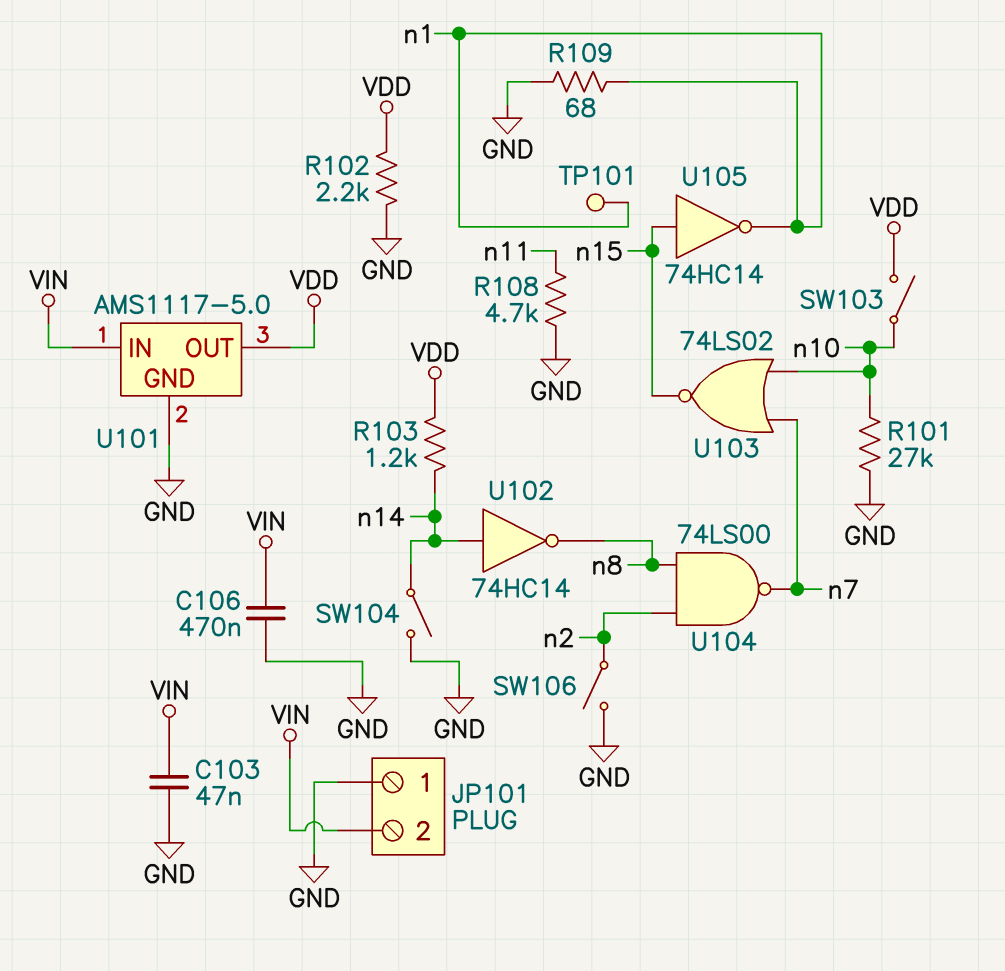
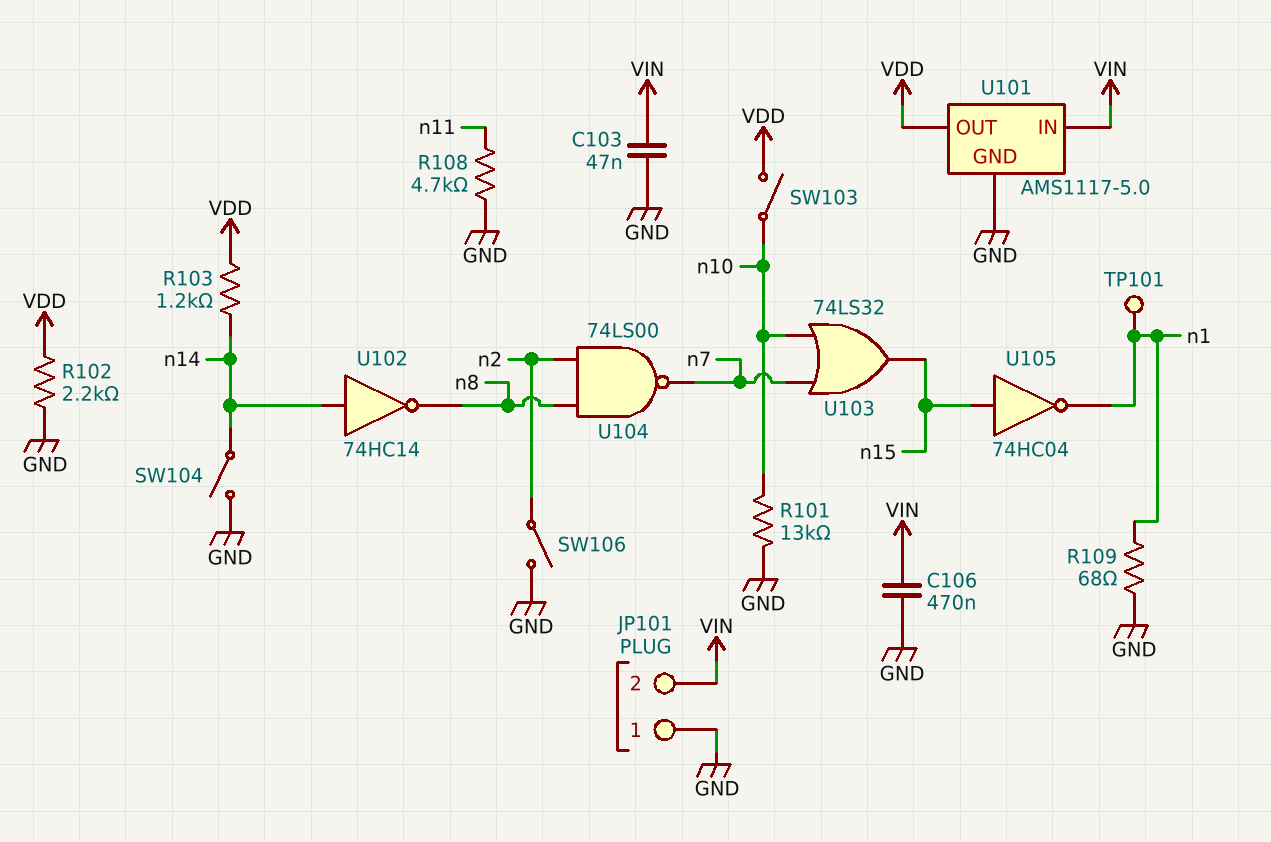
R101: 27k (GND, n10) -> 13k (GND, n10)
U103: NOR 74LS02 (in n7, in n10, out n15) -> OR 74LS32 (in n7, in n10, out n15)
U105: NOT 74HC14 (in n15, out n1) -> NOT 74HC04 (in n15, out n1)

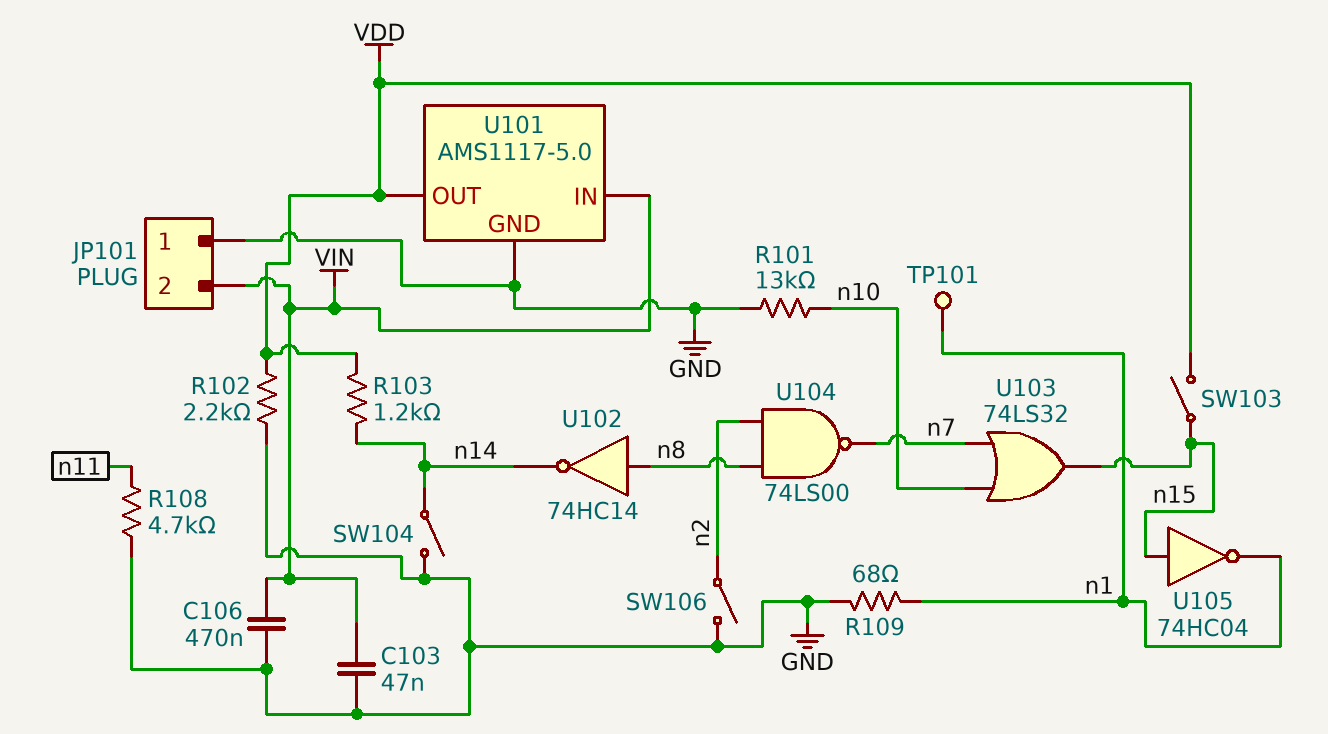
SW103: switch (VDD, n10) -> switch (VDD, n15)
U102: NOT 74HC14 (in n14, out n8) -> NOT 74HC14 (in n8, out n14)

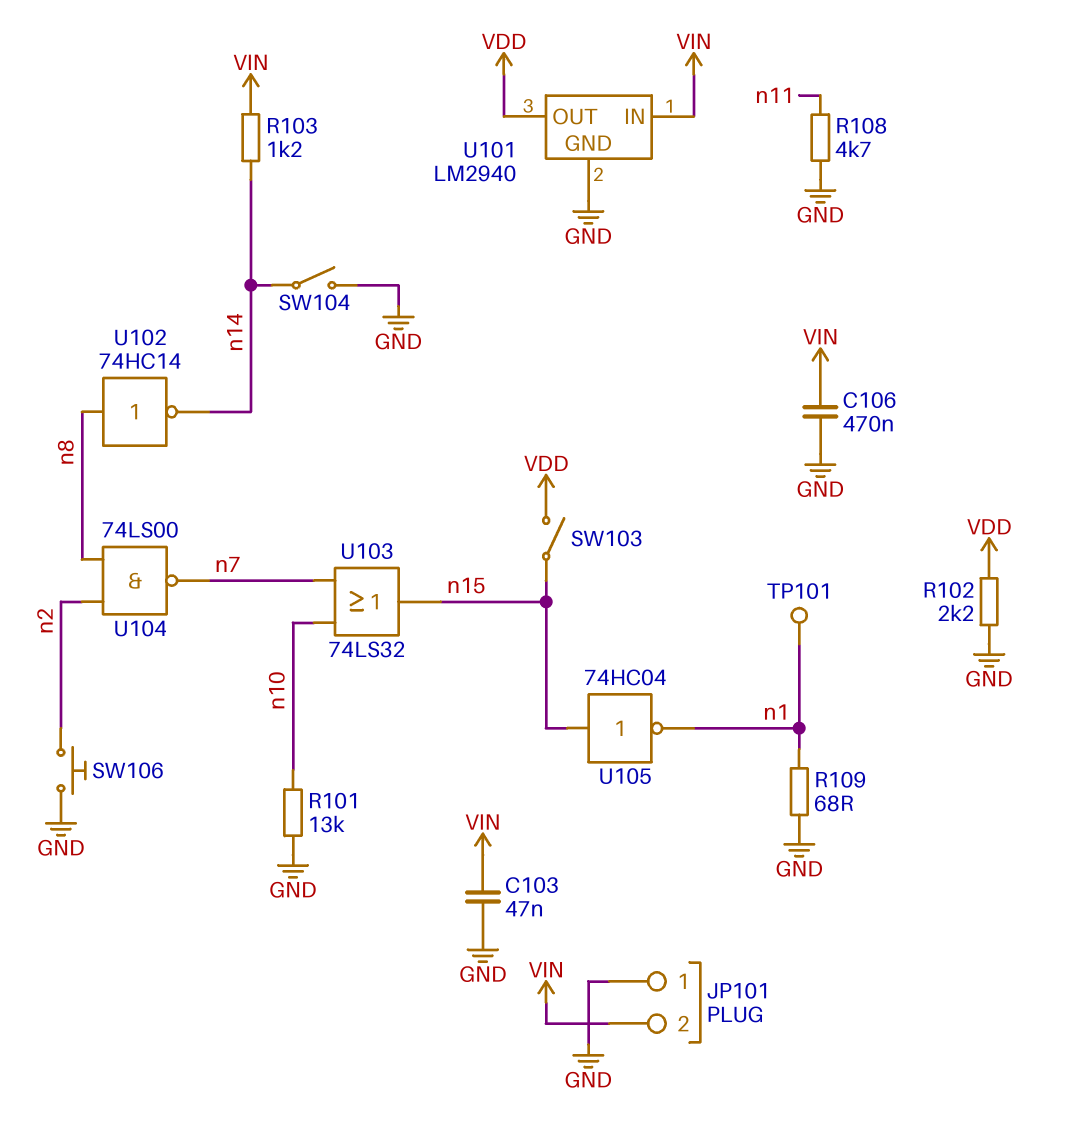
R103: 1.2k (VDD, n14) -> 1.2k (VIN, n14)
SW106: switch (GND, n2) -> button (GND, n2)
U101: AMS1117-5.0 -> LM2940

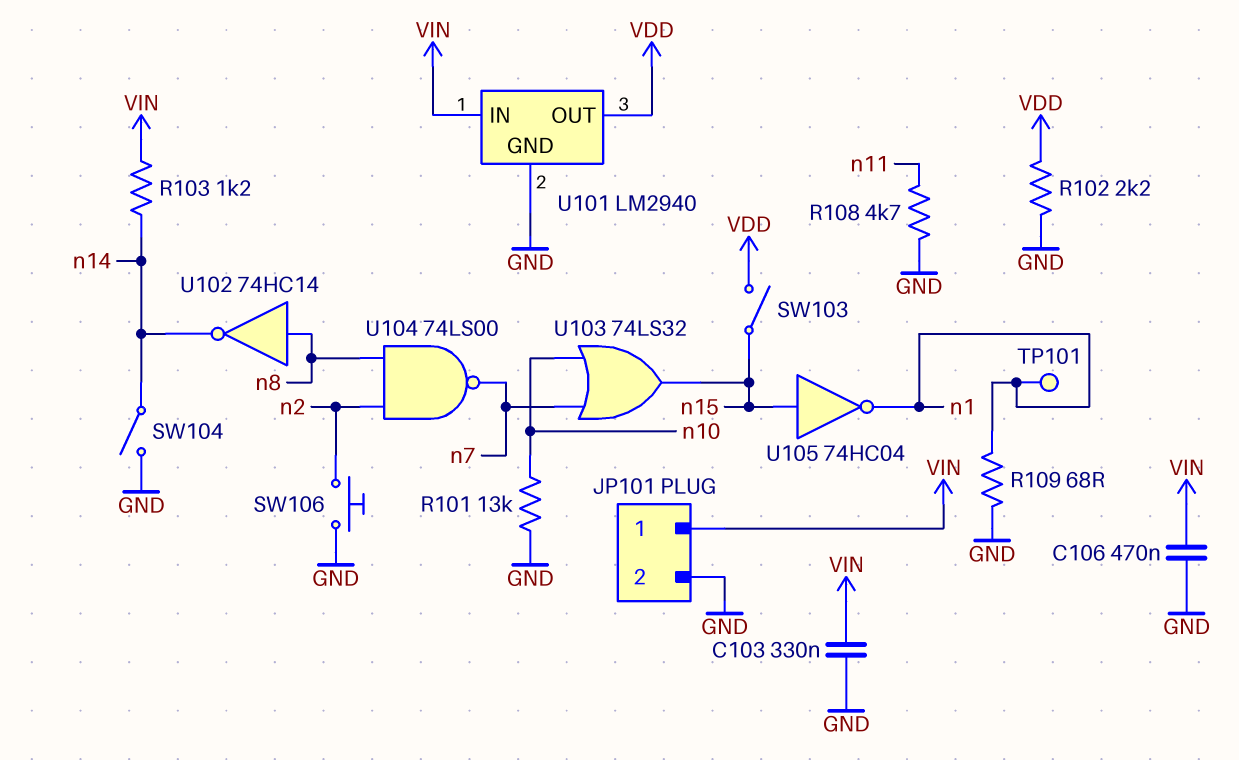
C103: 47nF (GND, VIN) -> 330nF (GND, VIN)
JP101 pin 1: GND -> VIN
JP101 pin 2: VIN -> GND

